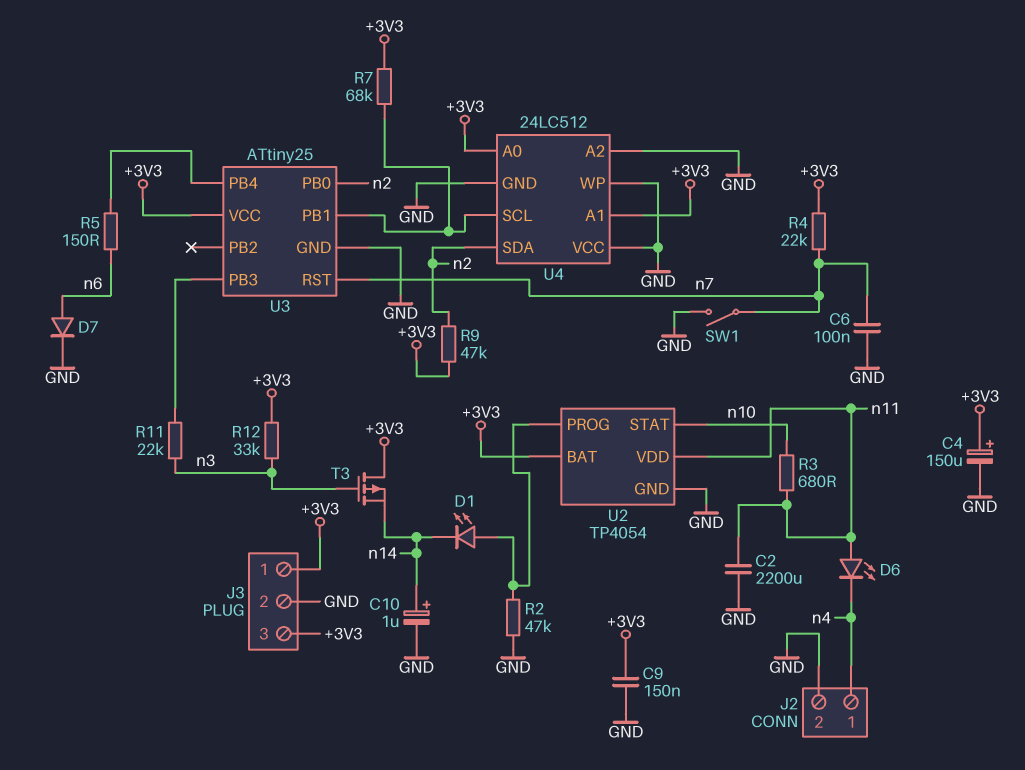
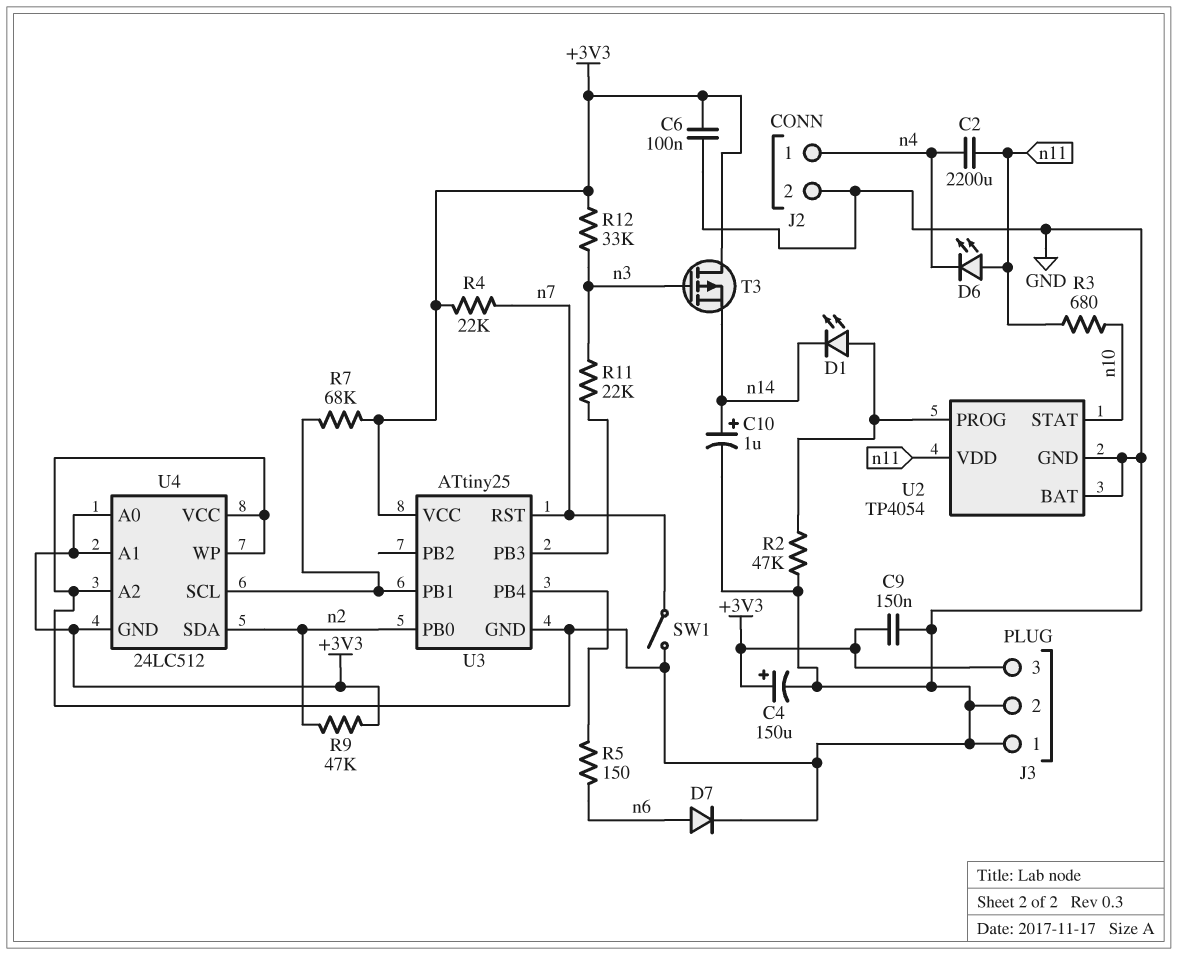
C2: 2200uF (GND, n11) -> 2200uF (n4, n11)
C6: 100nF (GND, n7) -> 100nF (+3V3, GND)
J3 pin 1: +3V3 -> GND
U2 pin BAT: +3V3 -> GND
U4 pin GND: GND -> +3V3

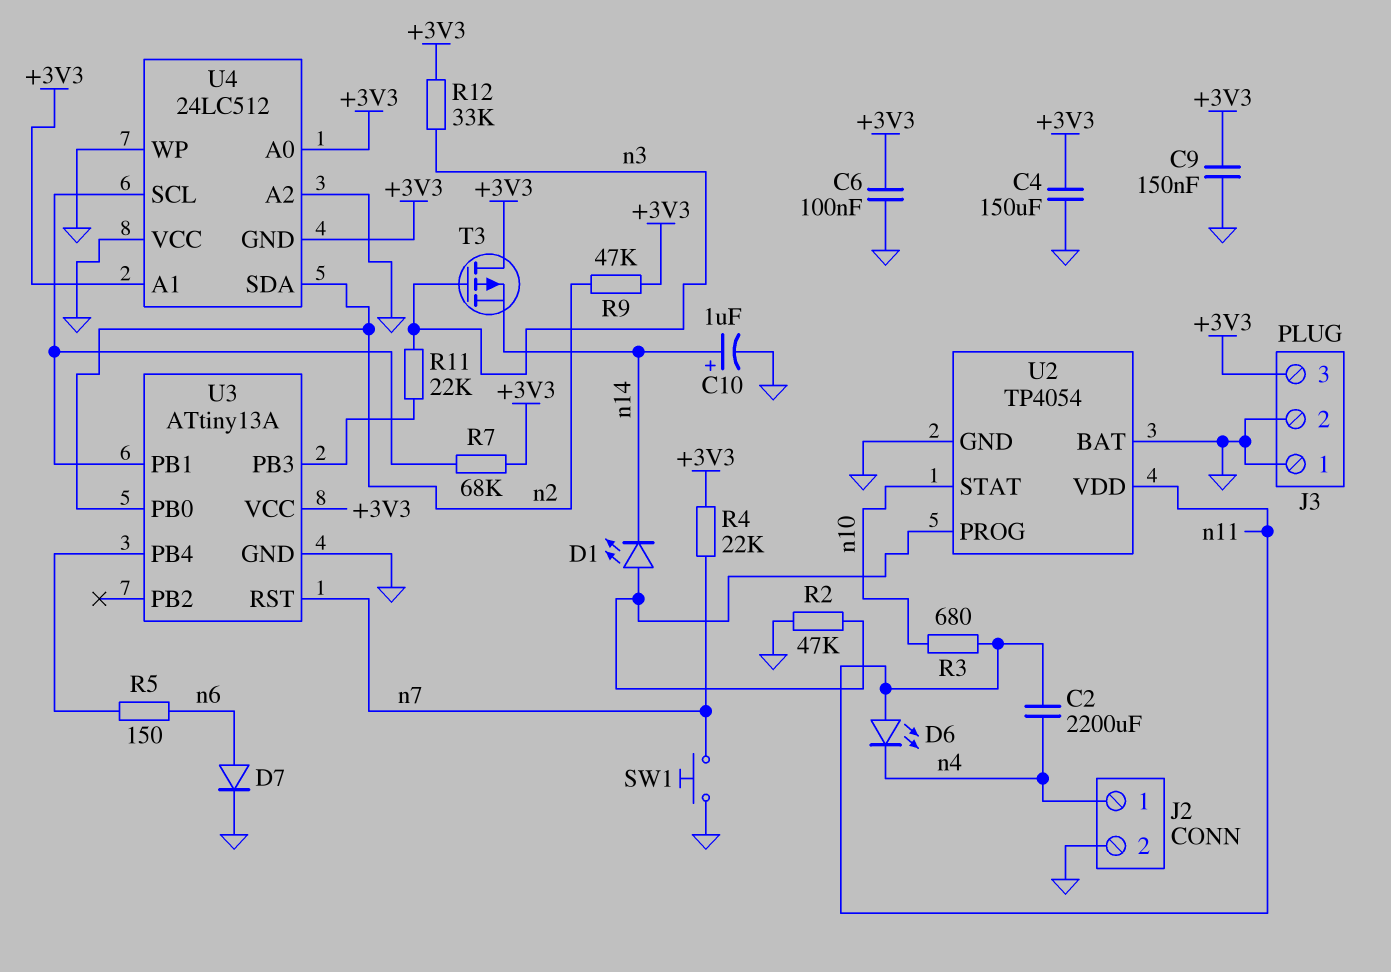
C4: 150uF (plus +3V3, minus GND) -> 150uF (+3V3, GND)
SW1: switch (GND, n7) -> button (GND, n7)
U3: ATtiny25 -> ATtiny13A

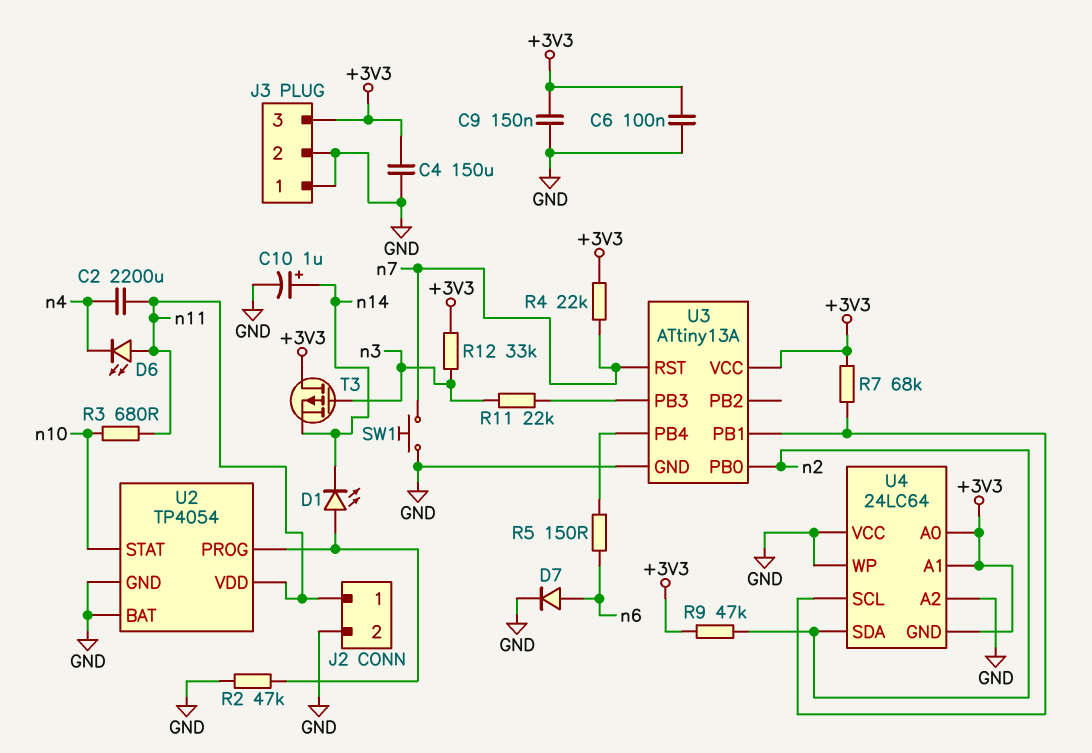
J2 pin 1: n4 -> n11
U4: 24LC512 -> 24LC64

